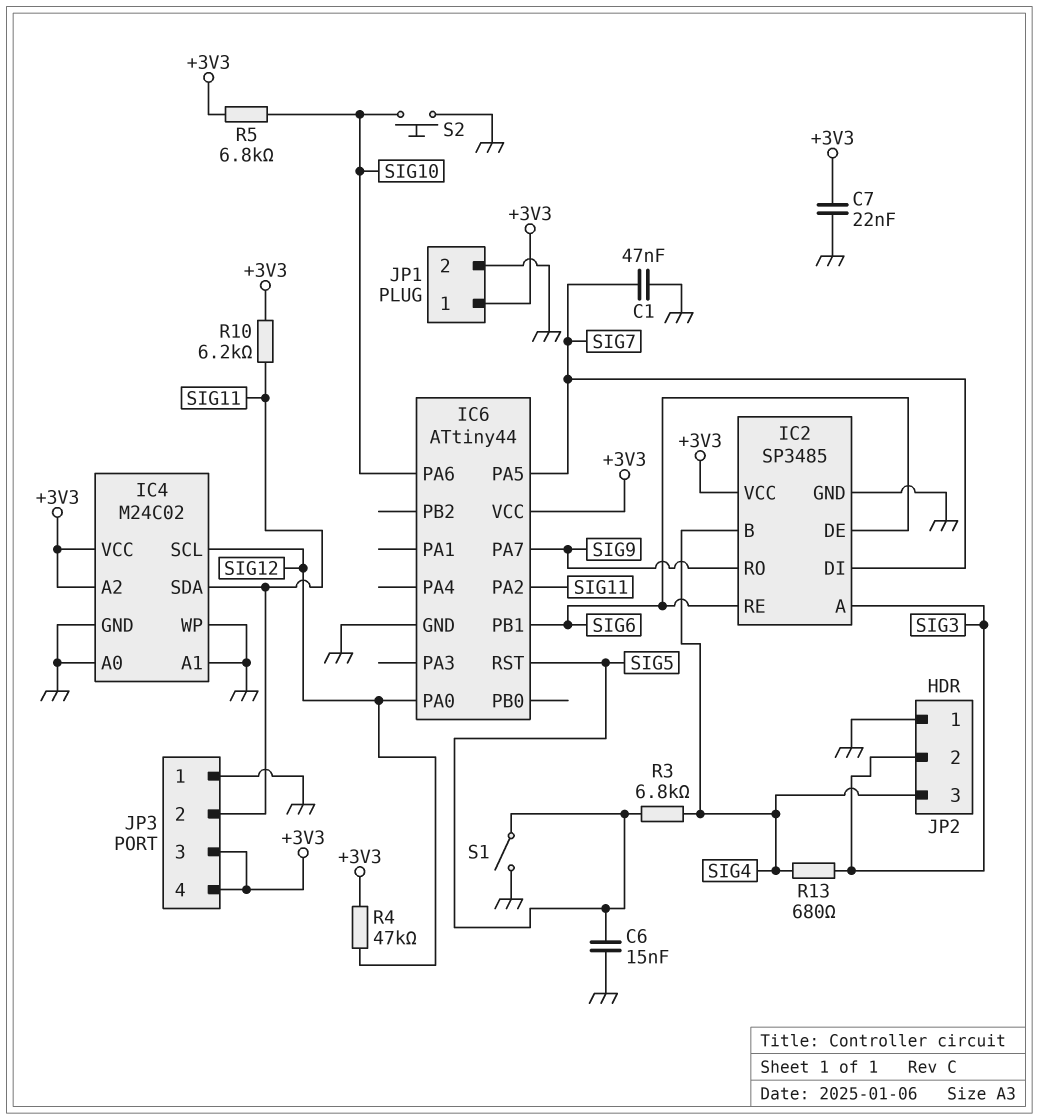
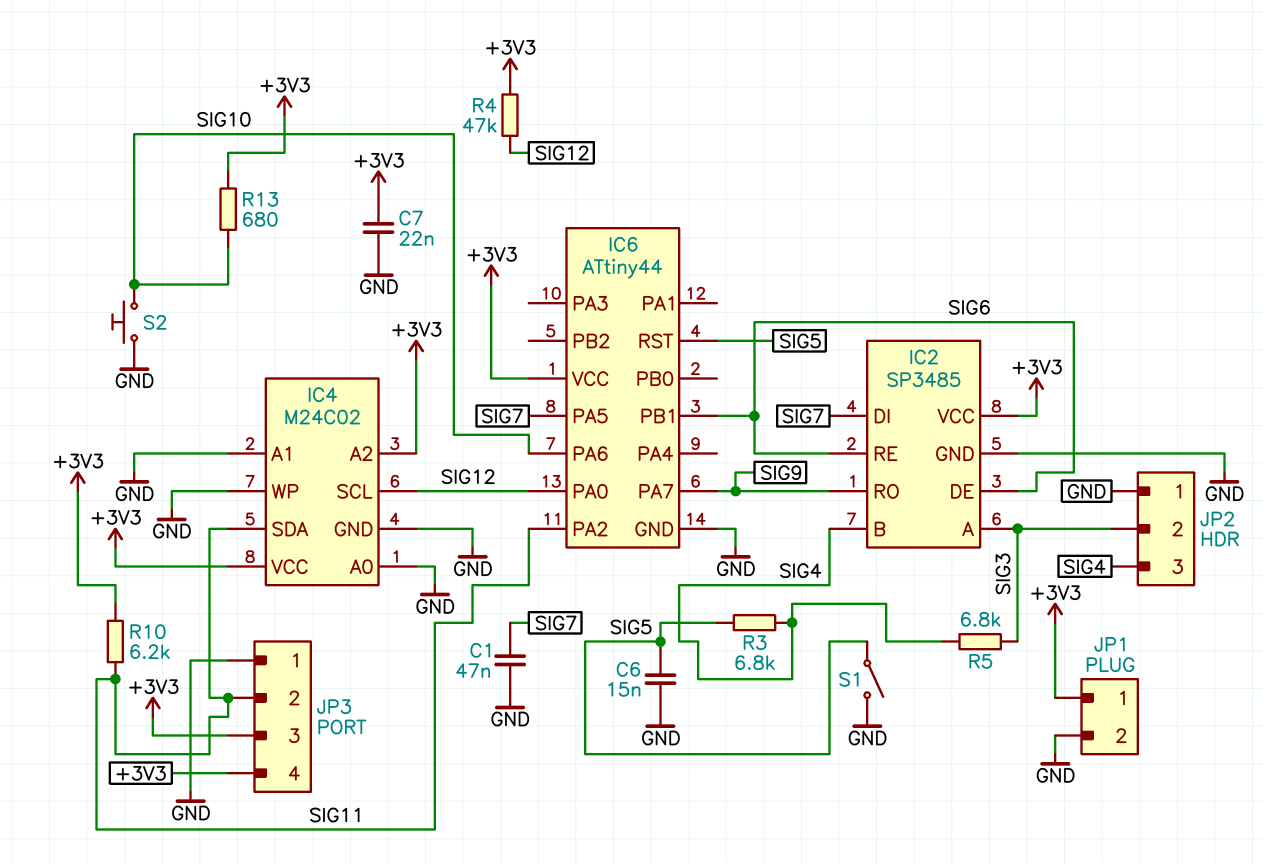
R5: 6.8k (+3V3, SIG10) -> 6.8k (SIG3, SIG4)
R13: 680 (SIG3, SIG4) -> 680 (+3V3, SIG10)

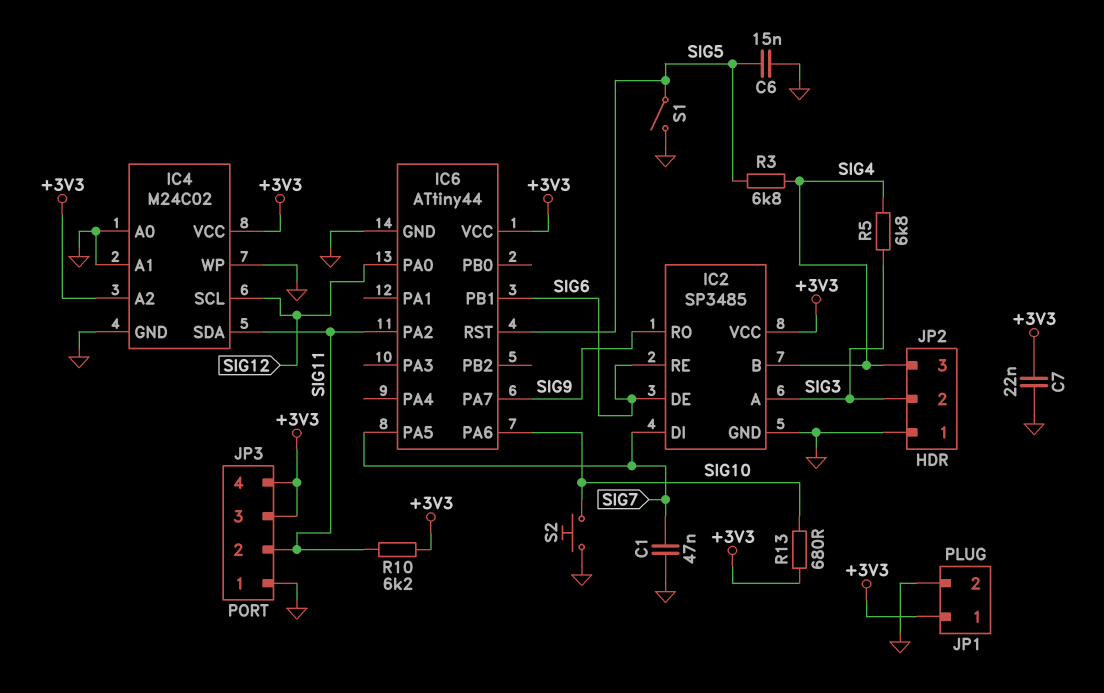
R4: 47k (+3V3, SIG12) -> none

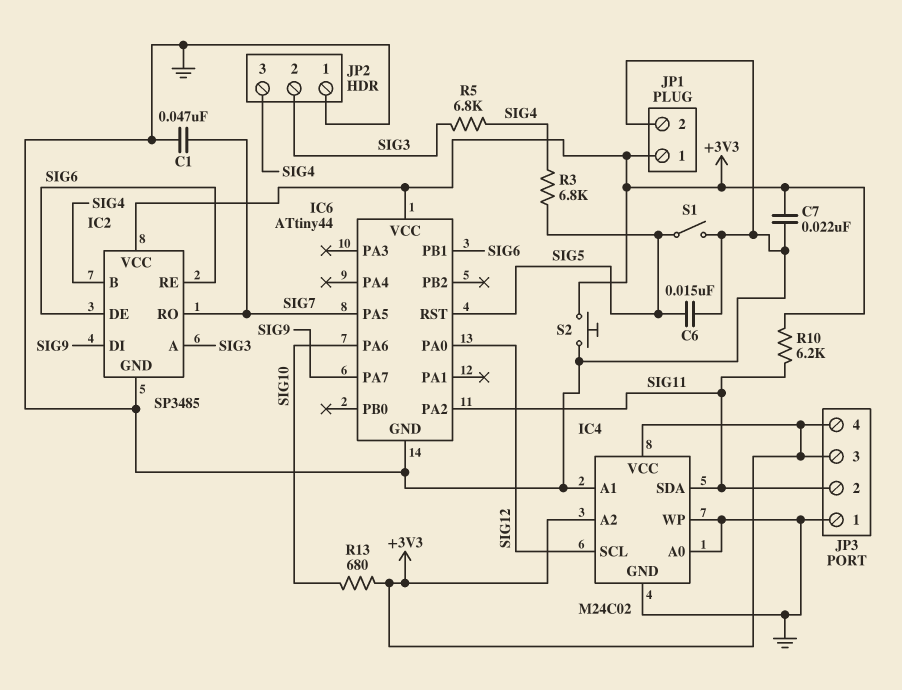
IC2 pin DI: SIG7 -> SIG9
IC2 pin RO: SIG9 -> SIG7
S2: button (GND, SIG10) -> button (+3V3, GND)

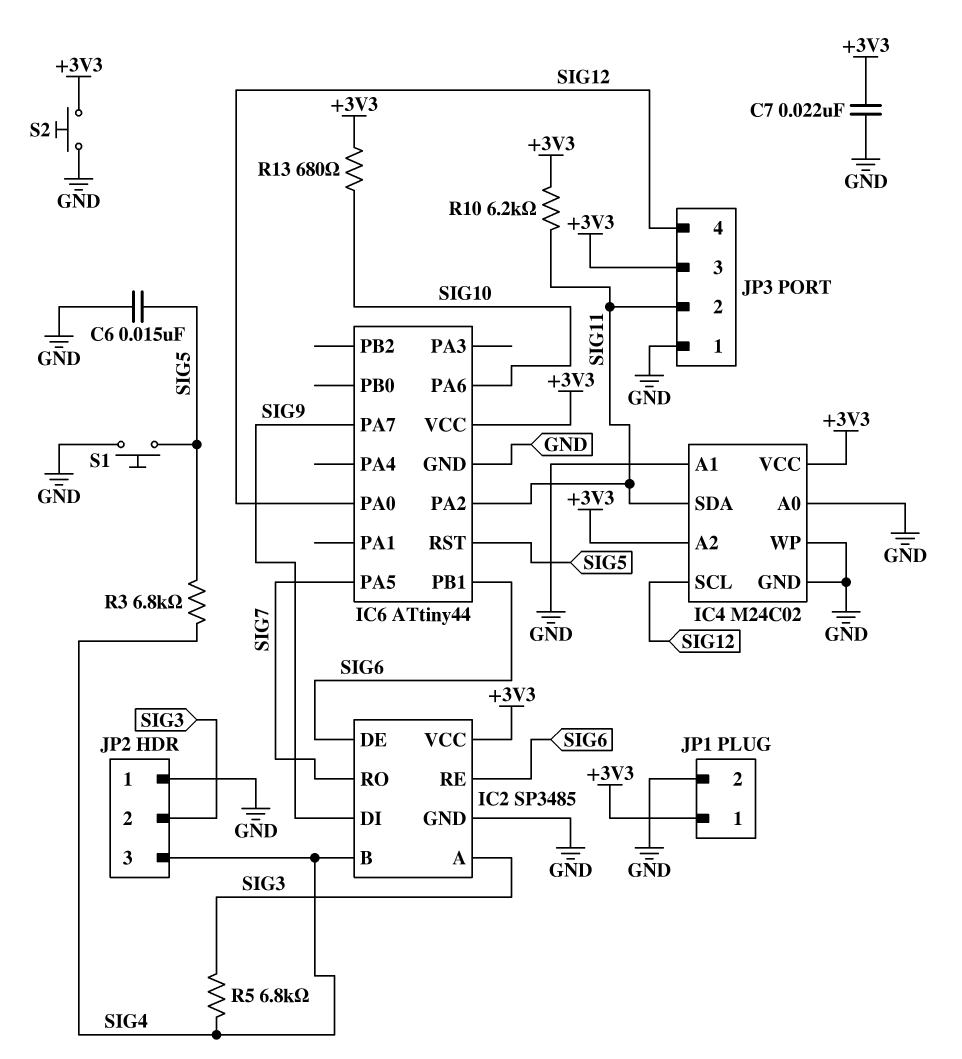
C1: 47nF (GND, SIG7) -> none
JP3 pin 4: +3V3 -> SIG12
S1: switch (GND, SIG5) -> button (GND, SIG5)

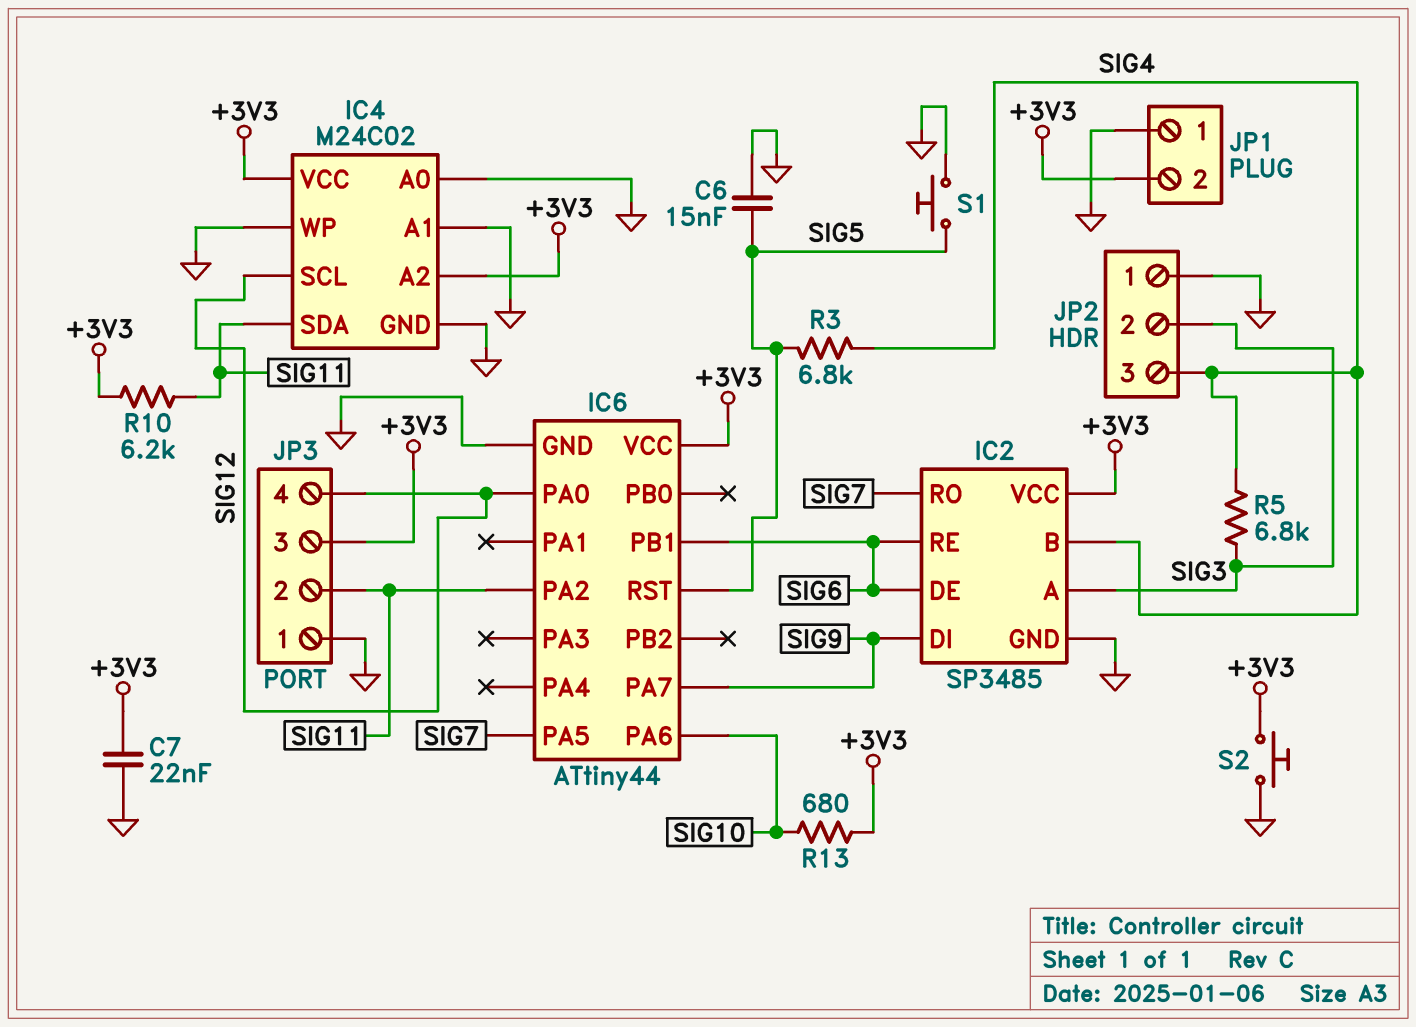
JP1 pin 1: +3V3 -> GND
JP1 pin 2: GND -> +3V3

